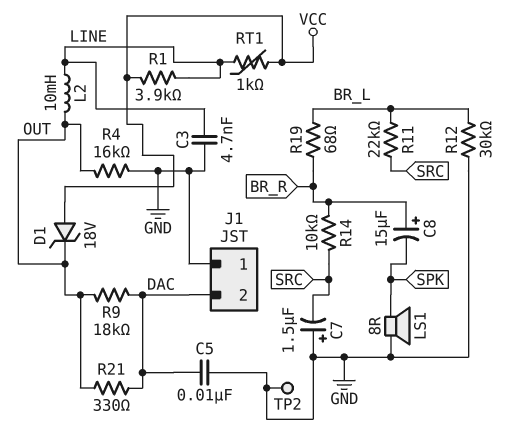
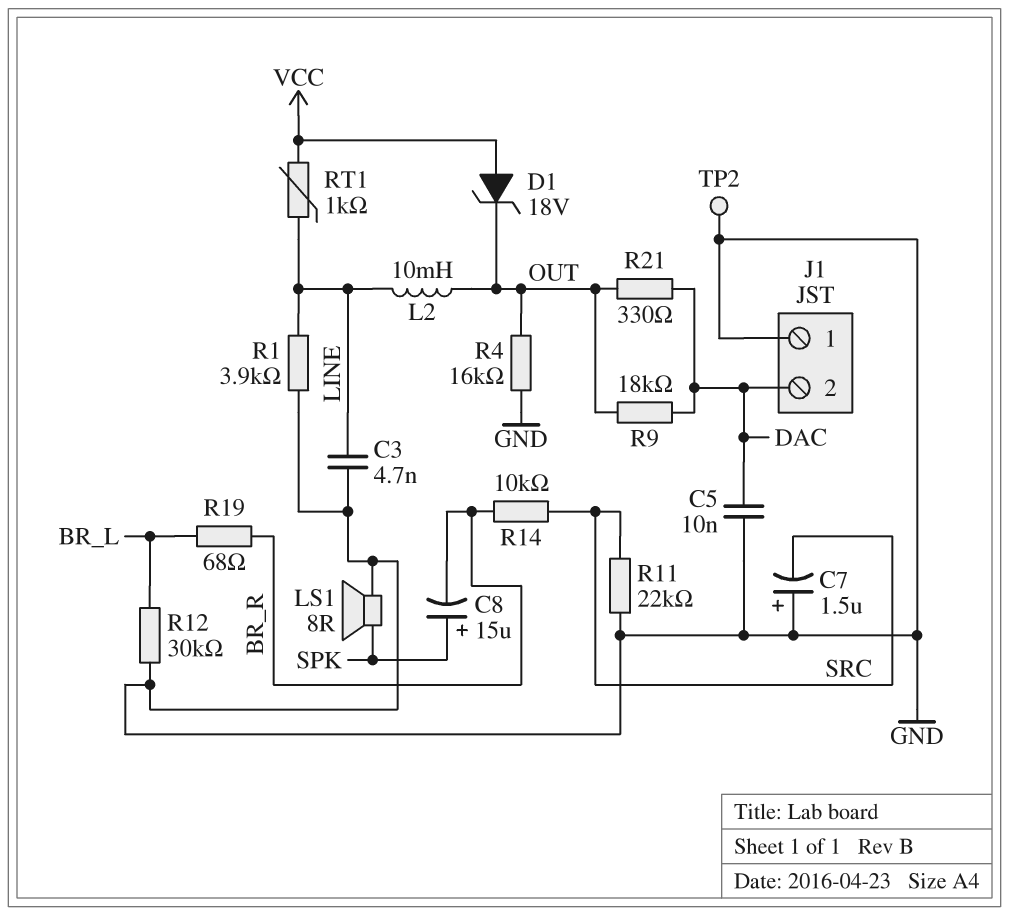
C8: 15uF (plus BR_R, minus SPK) -> 15uF (plus SPK, minus BR_R)
R1: 3.9k (LINE, VCC) -> 3.9k (GND, LINE)
R11: 22k (BR_L, SRC) -> 22k (GND, SRC)

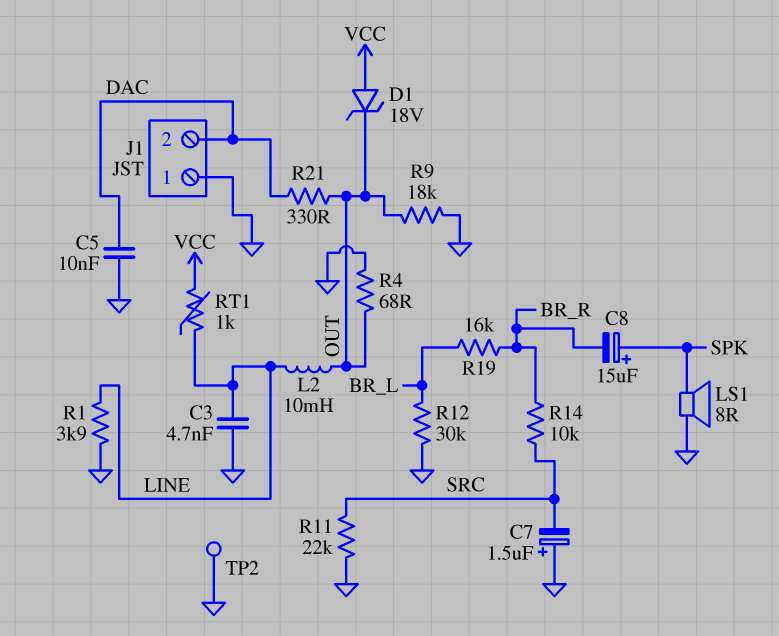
R4: 16k (GND, OUT) -> 68 (GND, OUT)
R9: 18k (DAC, OUT) -> 18k (GND, OUT)
R19: 68 (BR_L, BR_R) -> 16k (BR_L, BR_R)

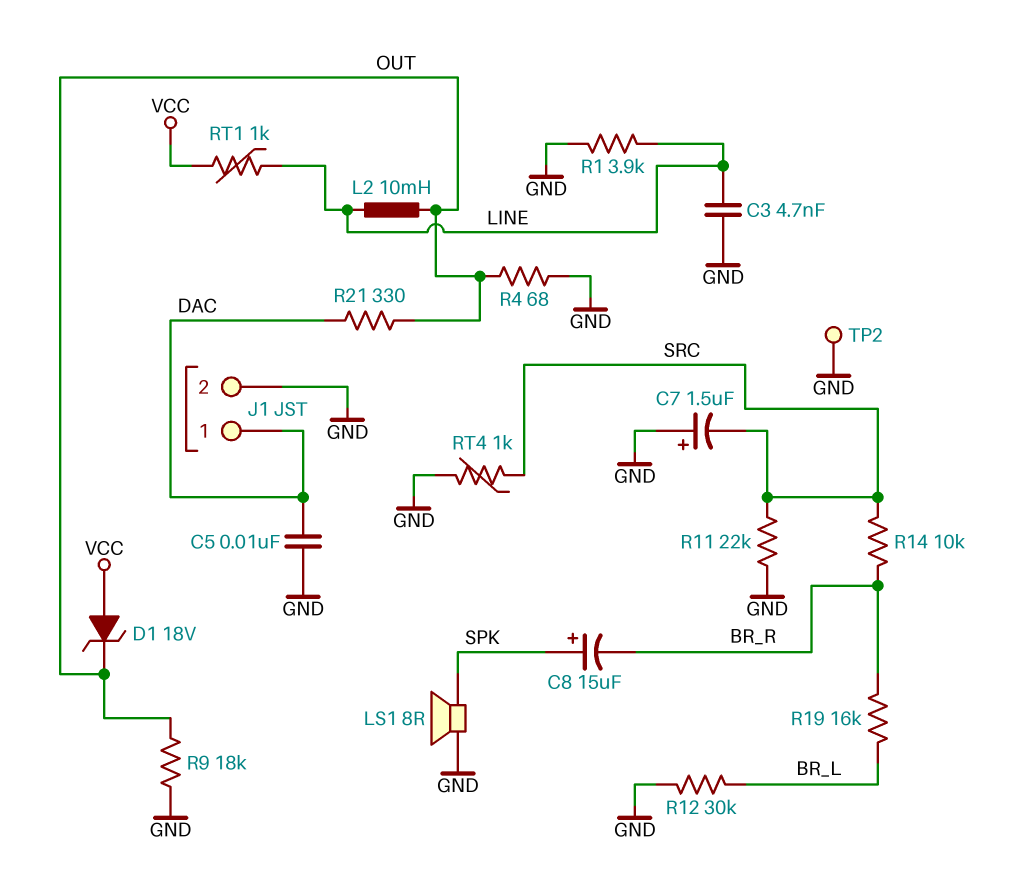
J1 pin 1: GND -> DAC
J1 pin 2: DAC -> GND
RT4: none -> 1k (GND, SRC)

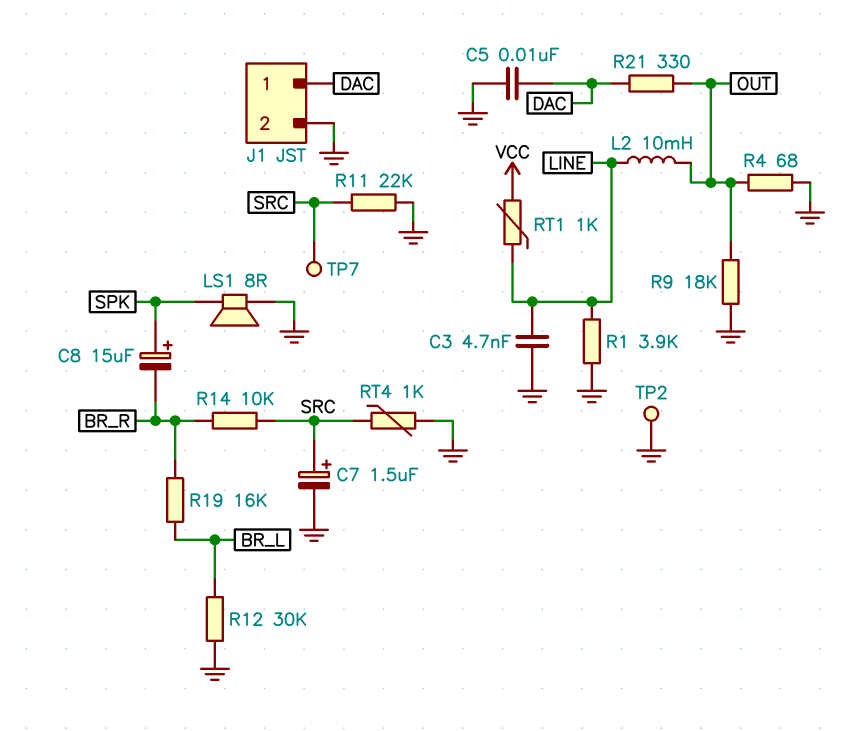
C7: 1.5uF (plus GND, minus SRC) -> 1.5uF (plus SRC, minus GND)
D1: zener 18V (A VCC, K OUT) -> none
TP7: none -> test point (SRC)

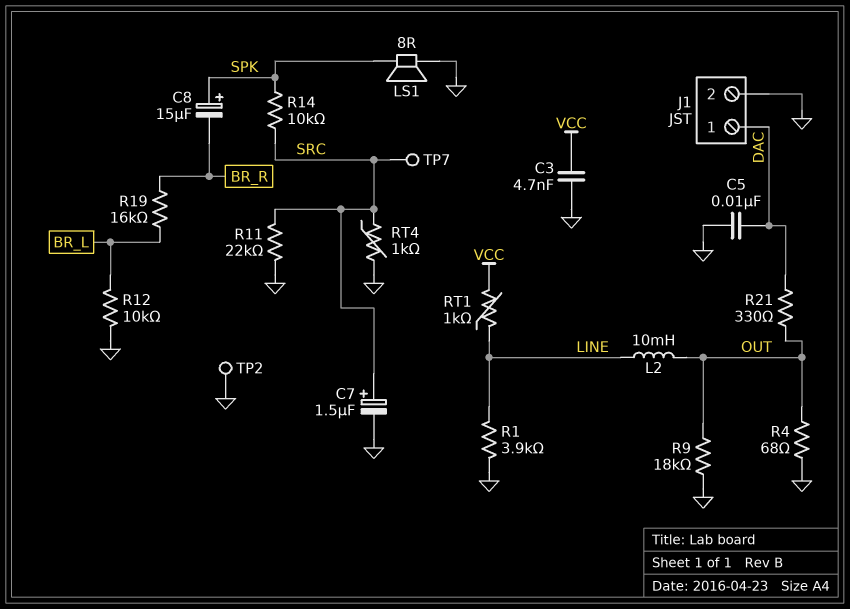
C3: 4.7nF (GND, LINE) -> 4.7nF (GND, VCC)
R12: 30k (BR_L, GND) -> 10k (BR_L, GND)
R14: 10k (BR_R, SRC) -> 10k (SPK, SRC)

